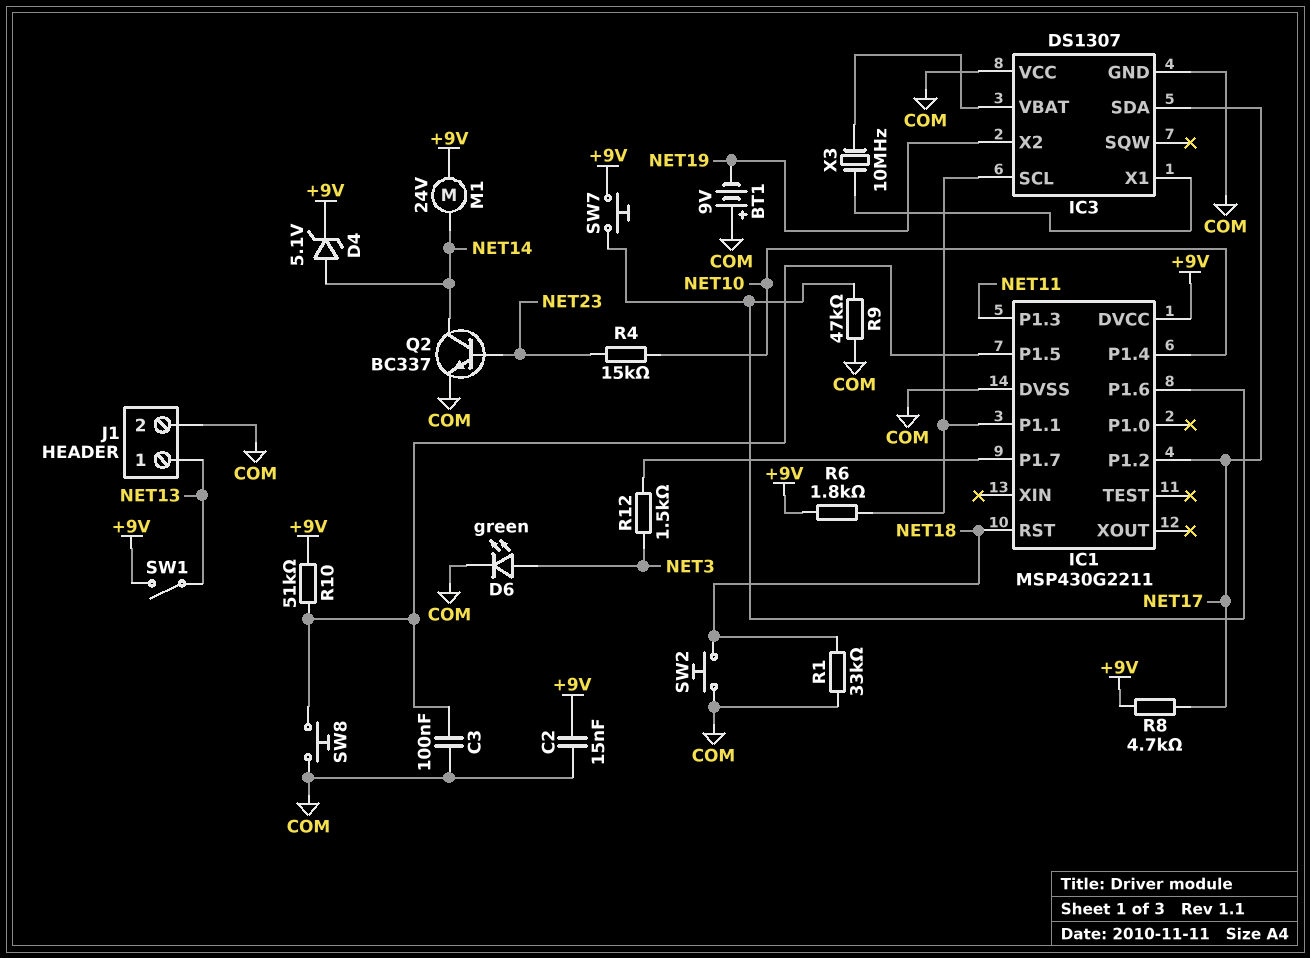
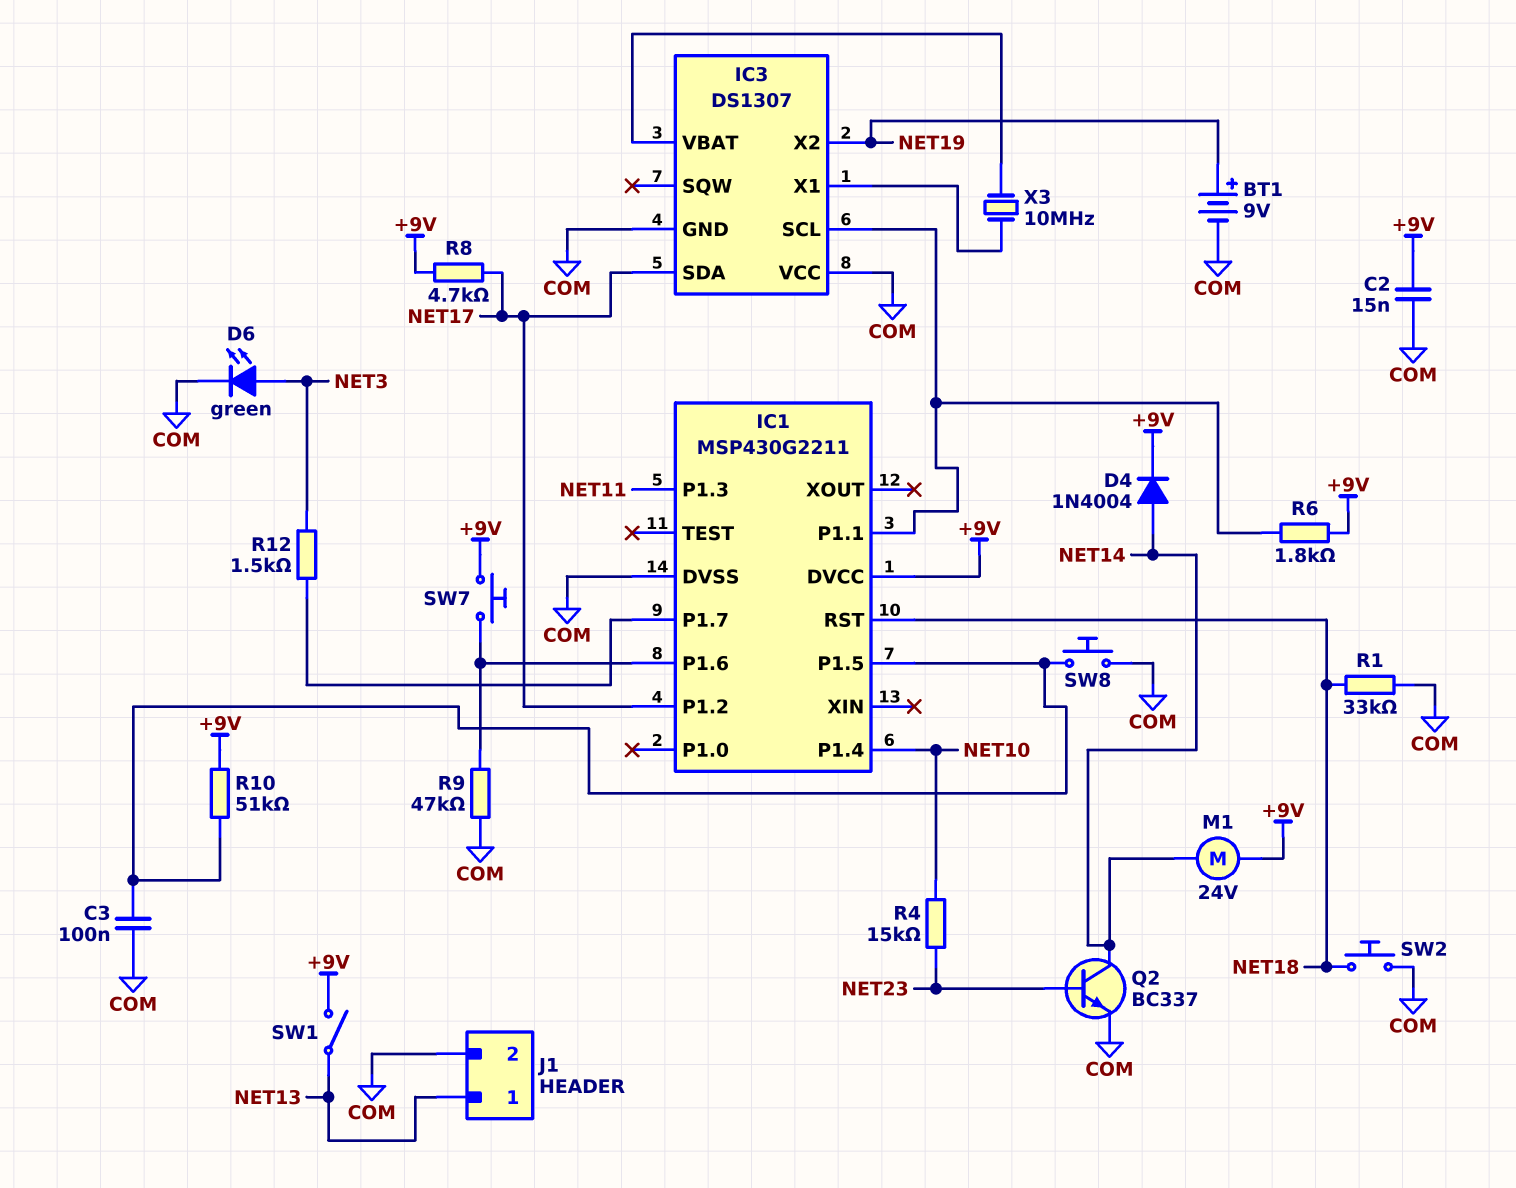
BT1: 9V (plus COM, minus NET19) -> 9V (plus NET19, minus COM)
D4: zener 5.1V (A NET14, K +9V) -> diode 1N4004 (A NET14, K +9V)

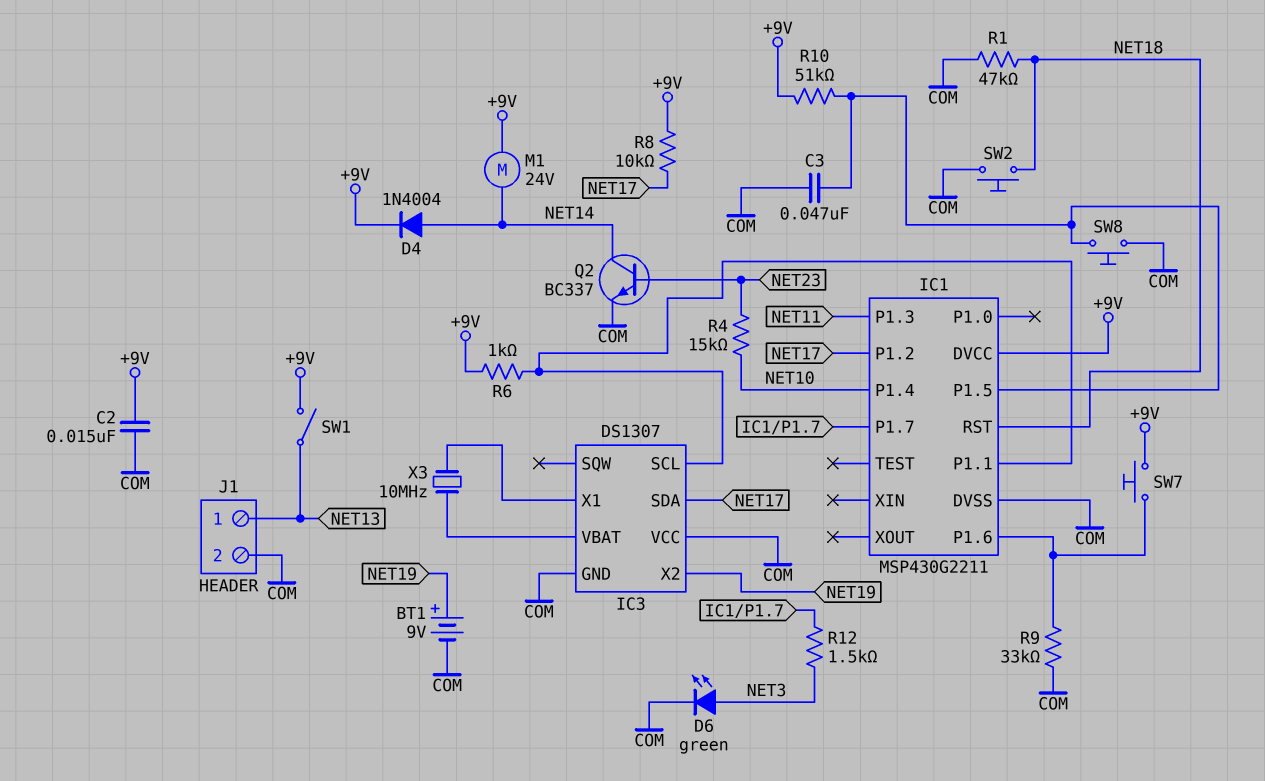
C3: 100nF (COM, IC1/P1.5) -> 47nF (COM, IC1/P1.5)
R1: 33k (COM, NET18) -> 47k (COM, NET18)
R6: 1.8k (+9V, IC1/P1.1) -> 1k (+9V, IC1/P1.1)
R8: 4.7k (+9V, NET17) -> 10k (+9V, NET17)
R9: 47k (COM, IC1/P1.6) -> 33k (COM, IC1/P1.6)

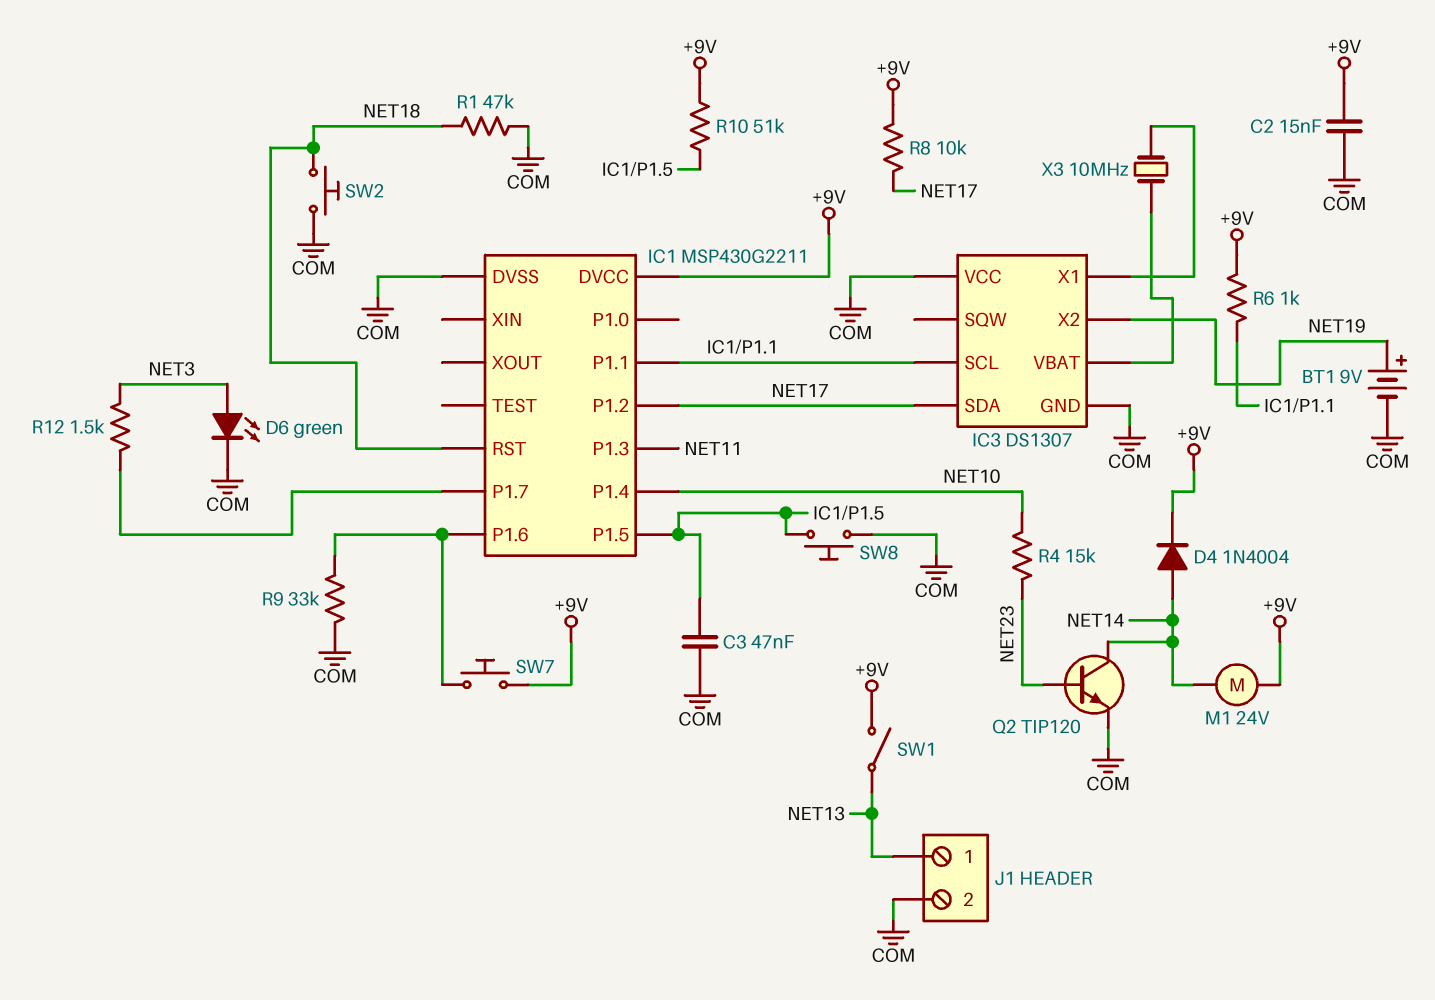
Q2: NPN BC337 (B NET23, C NET14, E COM) -> NPN TIP120 (B NET23, C NET14, E COM)

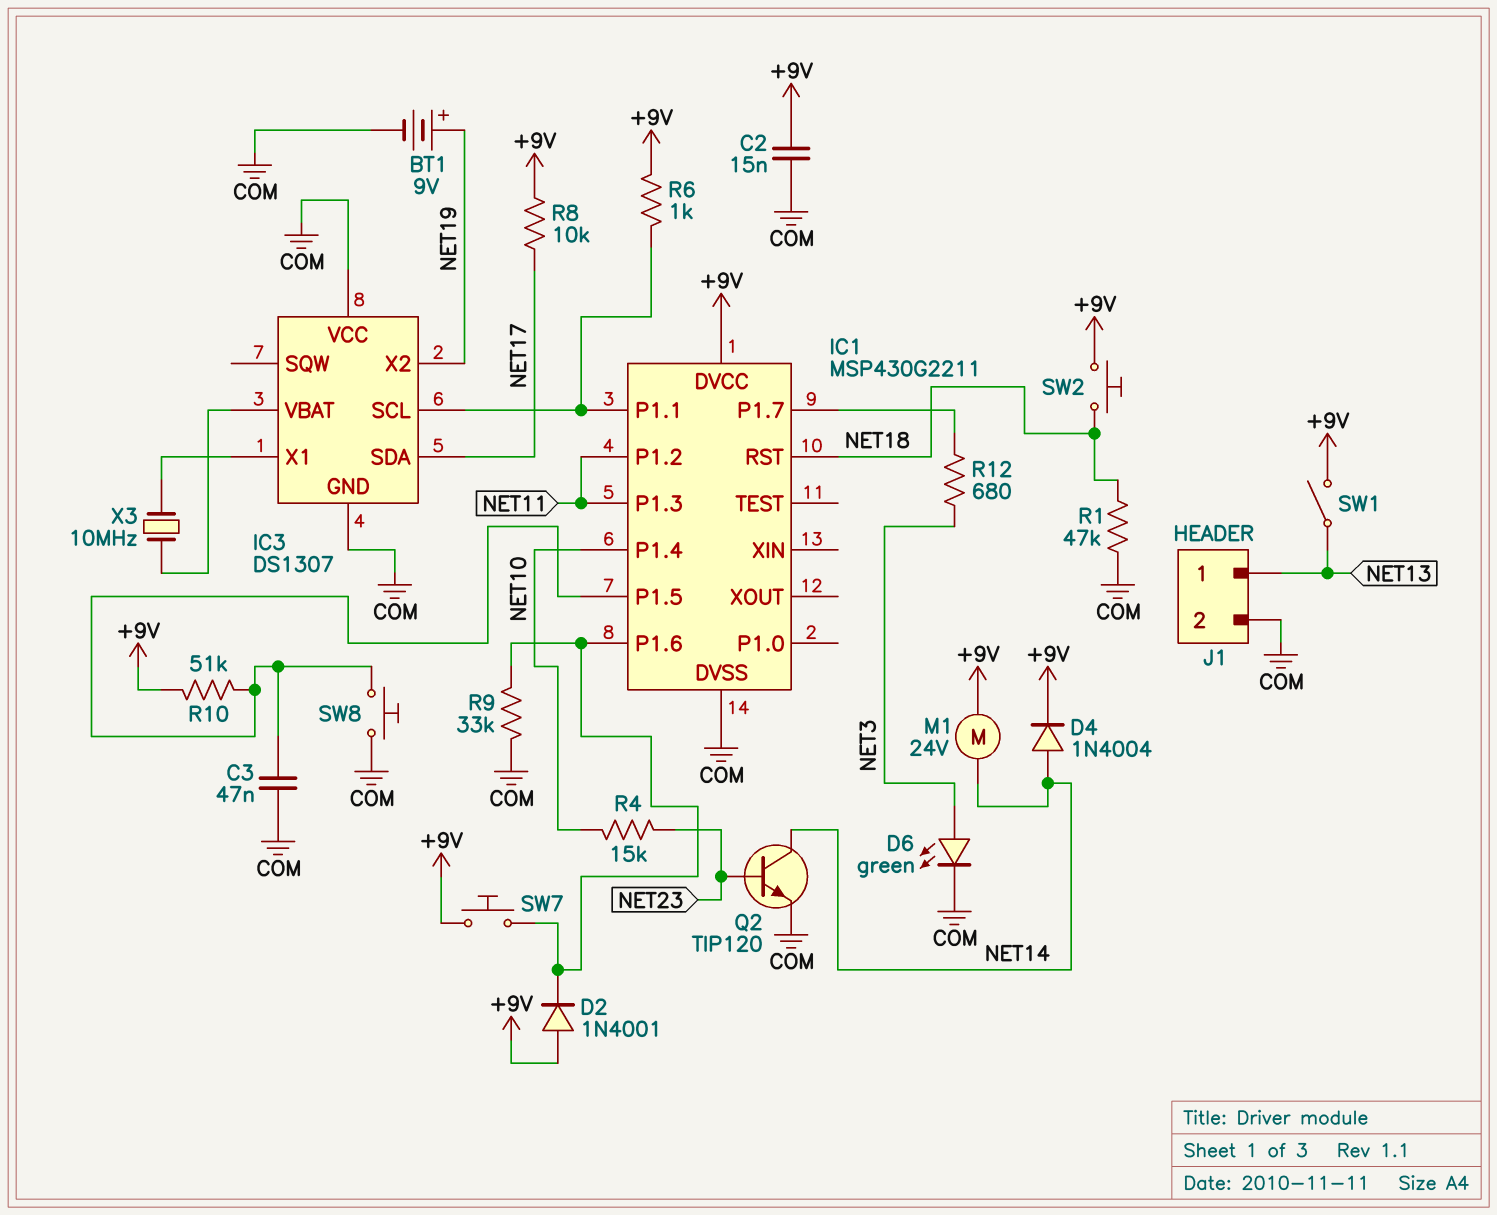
D2: none -> diode 1N4001 (A +9V, K IC1/P1.6)
IC1 pin P1.2: NET17 -> NET11
R12: 1.5k (IC1/P1.7, NET3) -> 680 (IC1/P1.7, NET3)
SW2: button (COM, NET18) -> button (+9V, NET18)

